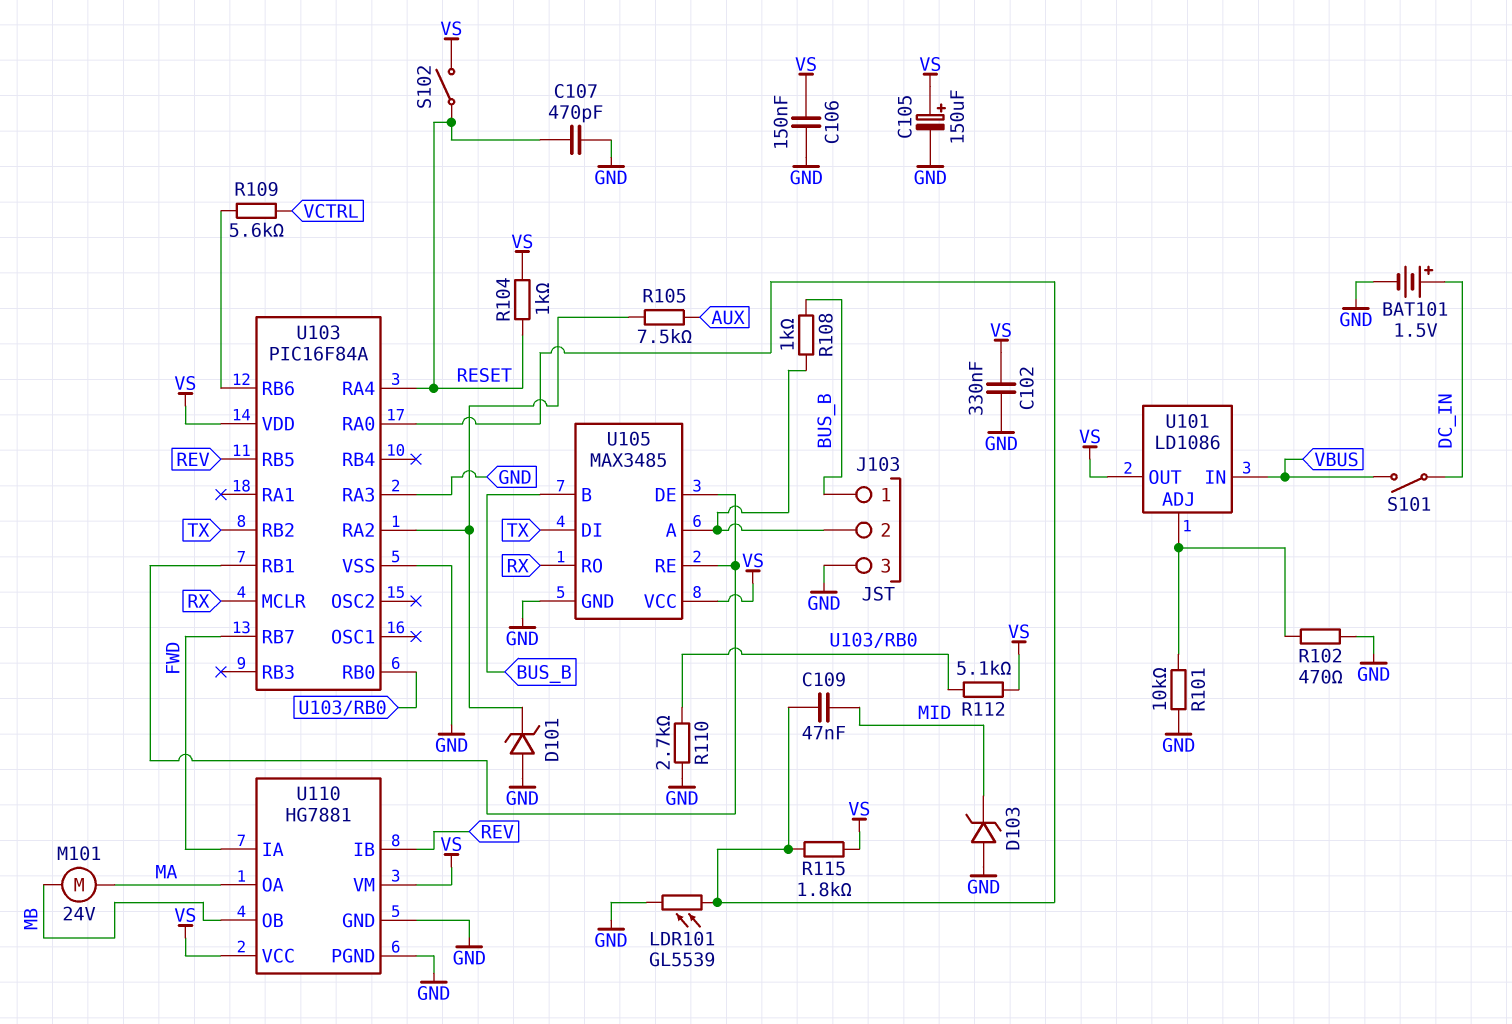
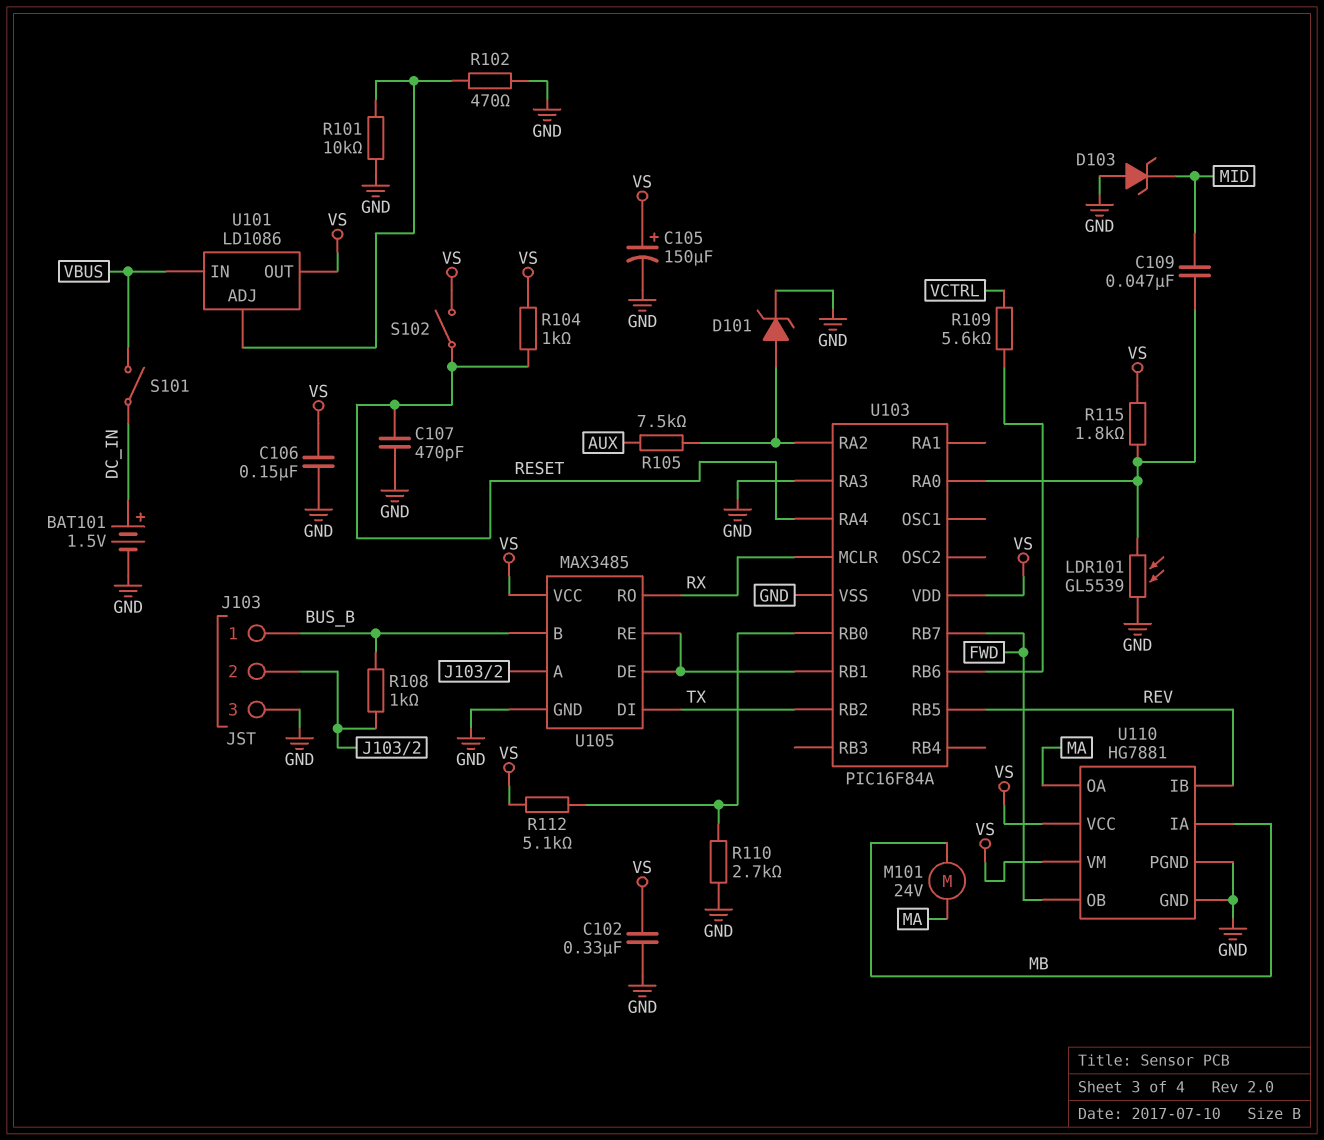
D101: zener (A GND, K U103/RA2) -> zener (A U103/RA2, K GND)
U110 pin IA: FWD -> MB
U110 pin OB: MB -> FWD

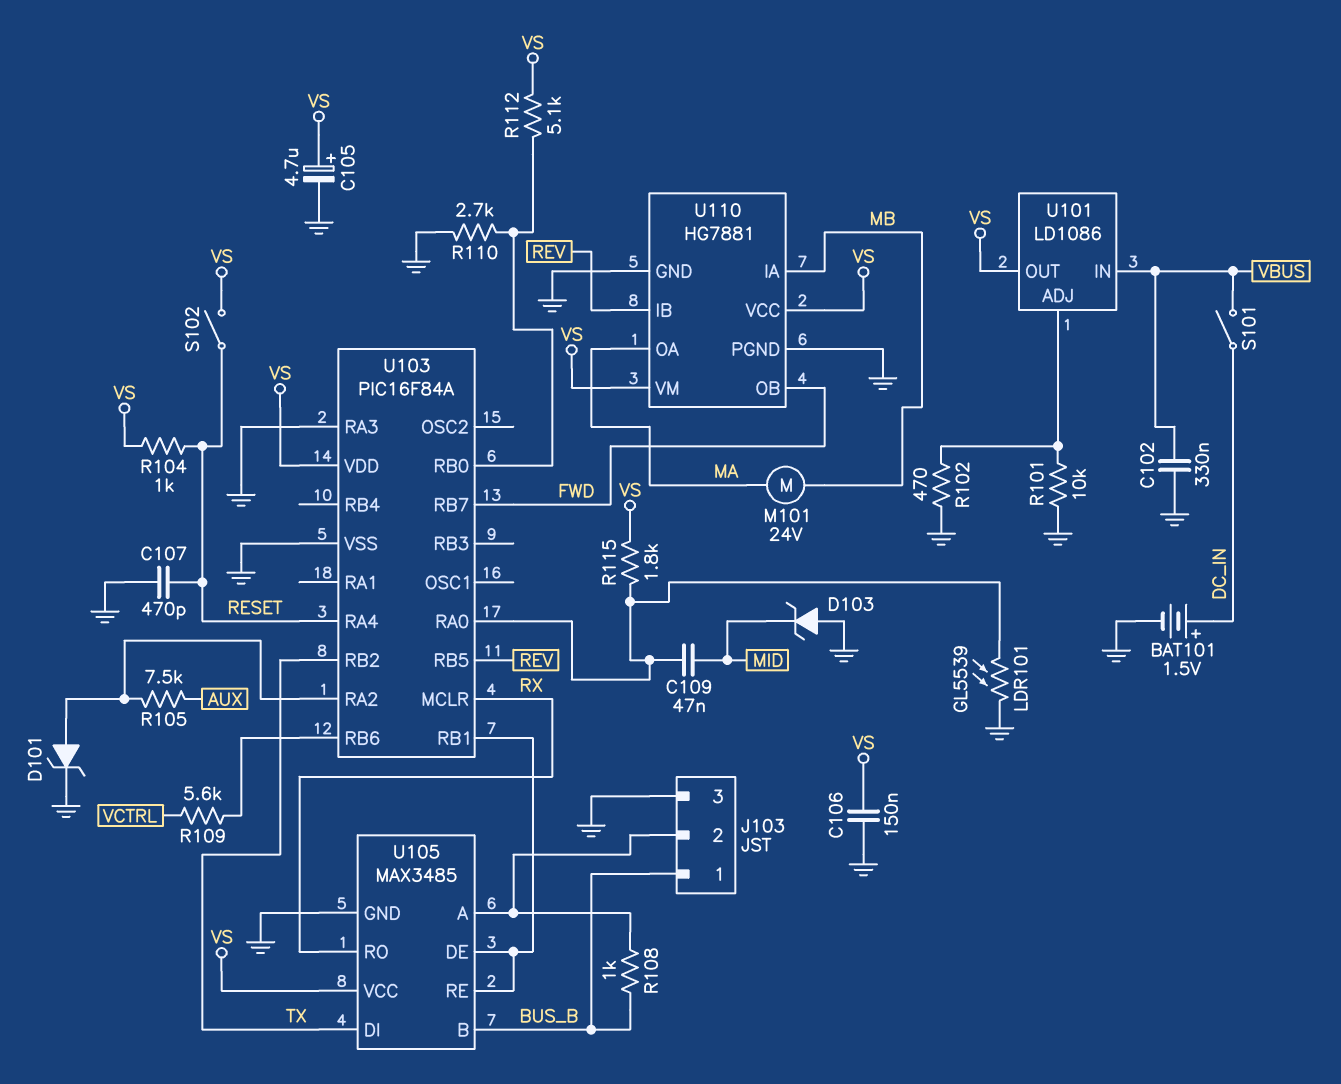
C102: 330nF (GND, VS) -> 330nF (GND, VBUS)
C105: 150uF (plus VS, minus GND) -> 4.7uF (plus VS, minus GND)

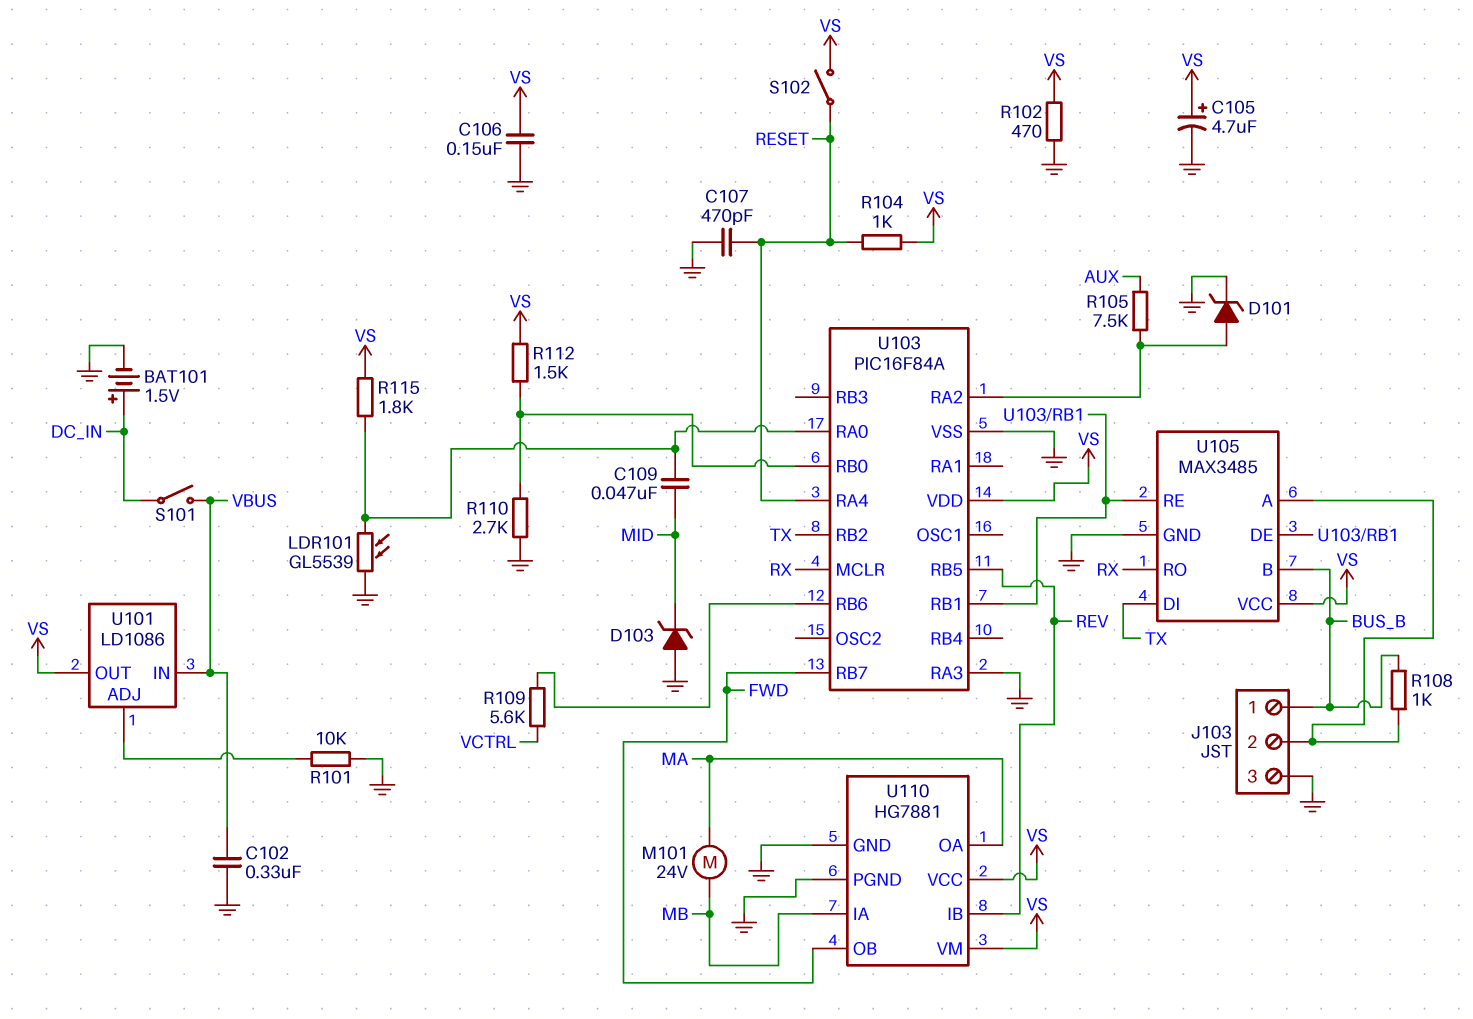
R102: 470 (GND, U101/ADJ) -> 470 (GND, VS)
R112: 5.1k (U103/RB0, VS) -> 1.5k (U103/RB0, VS)

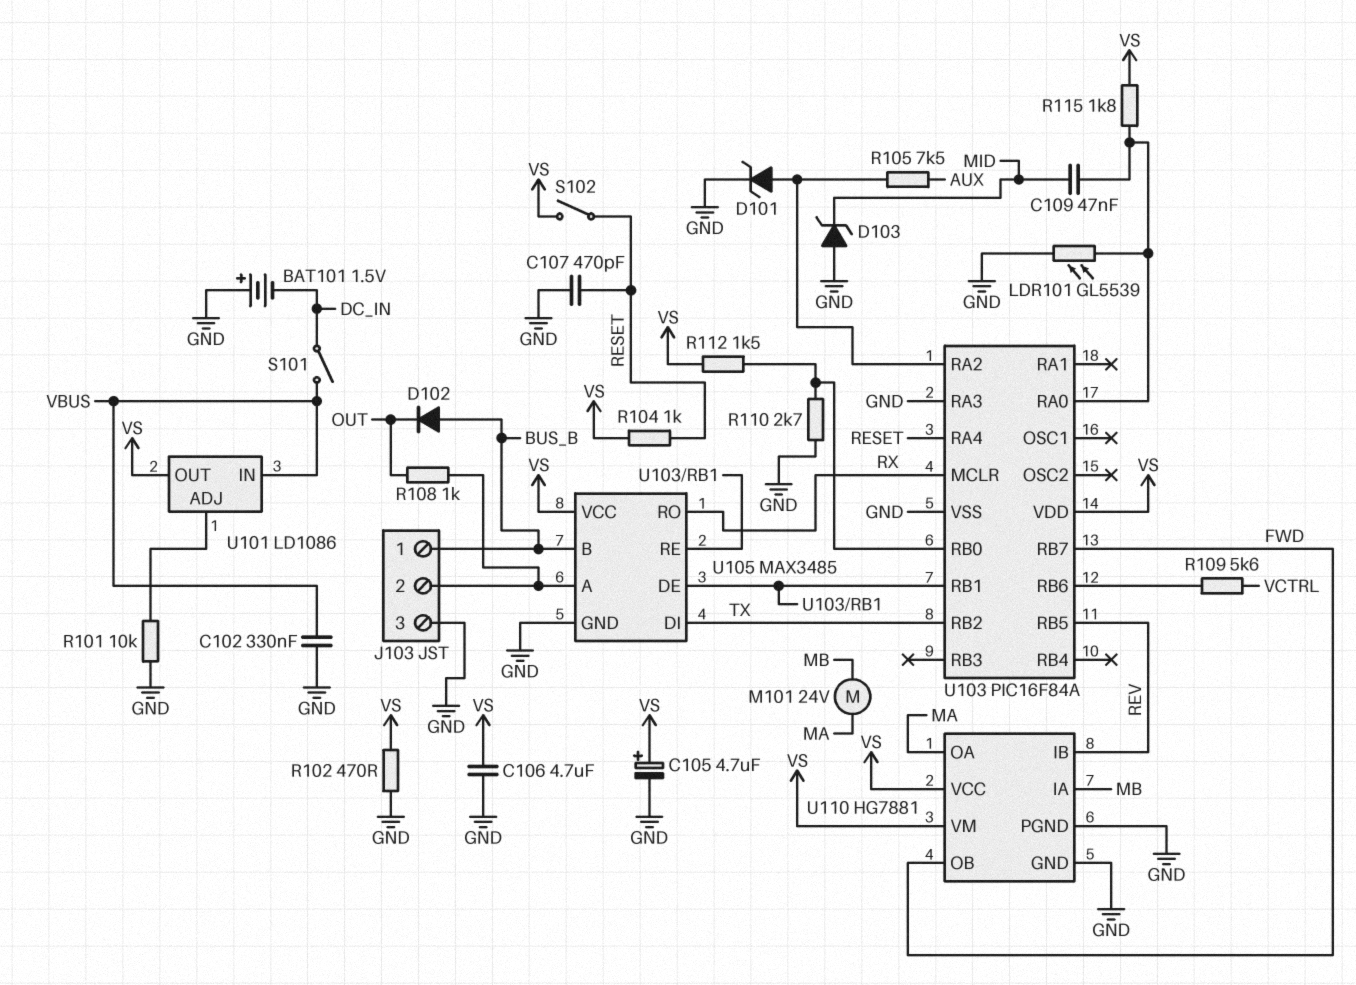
BAT101: 1.5V (plus DC_IN, minus GND) -> 1.5V (plus GND, minus DC_IN)
C106: 150nF (GND, VS) -> 4.7uF (GND, VS)
D102: none -> diode (A BUS_B, K OUT)
R108: 1k (BUS_B, J103/2) -> 1k (J103/2, OUT)

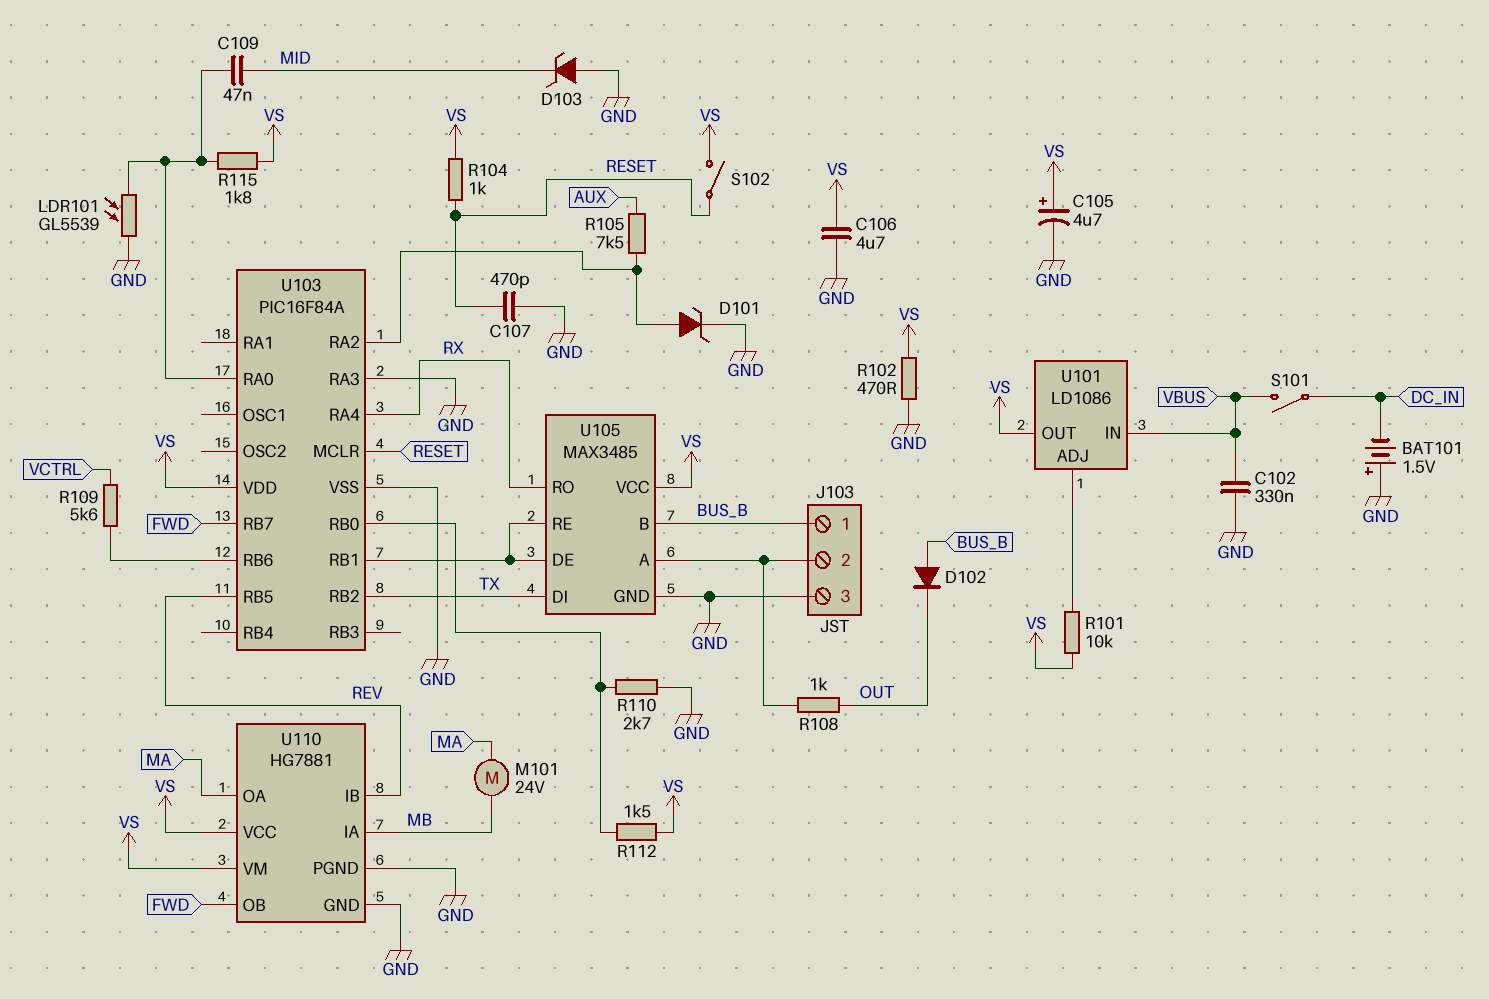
R101: 10k (GND, U101/ADJ) -> 10k (U101/ADJ, VS)
U103 pin MCLR: RX -> RESET
U103 pin RA4: RESET -> RX

